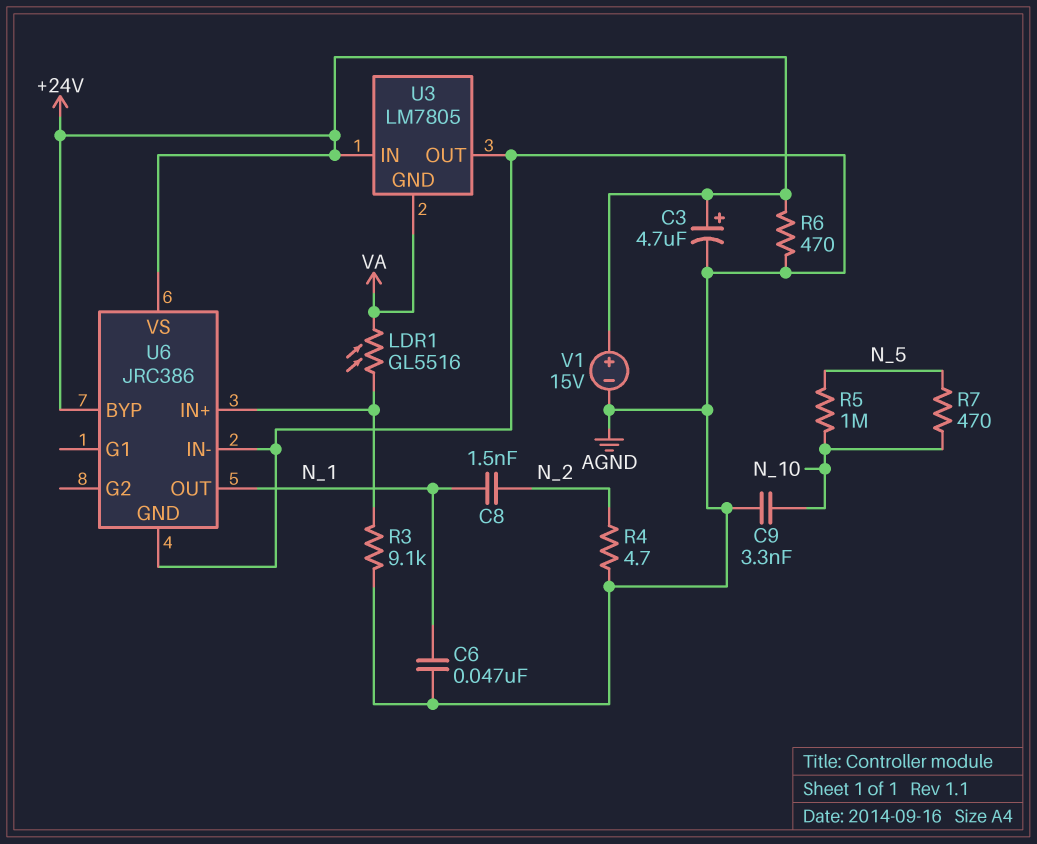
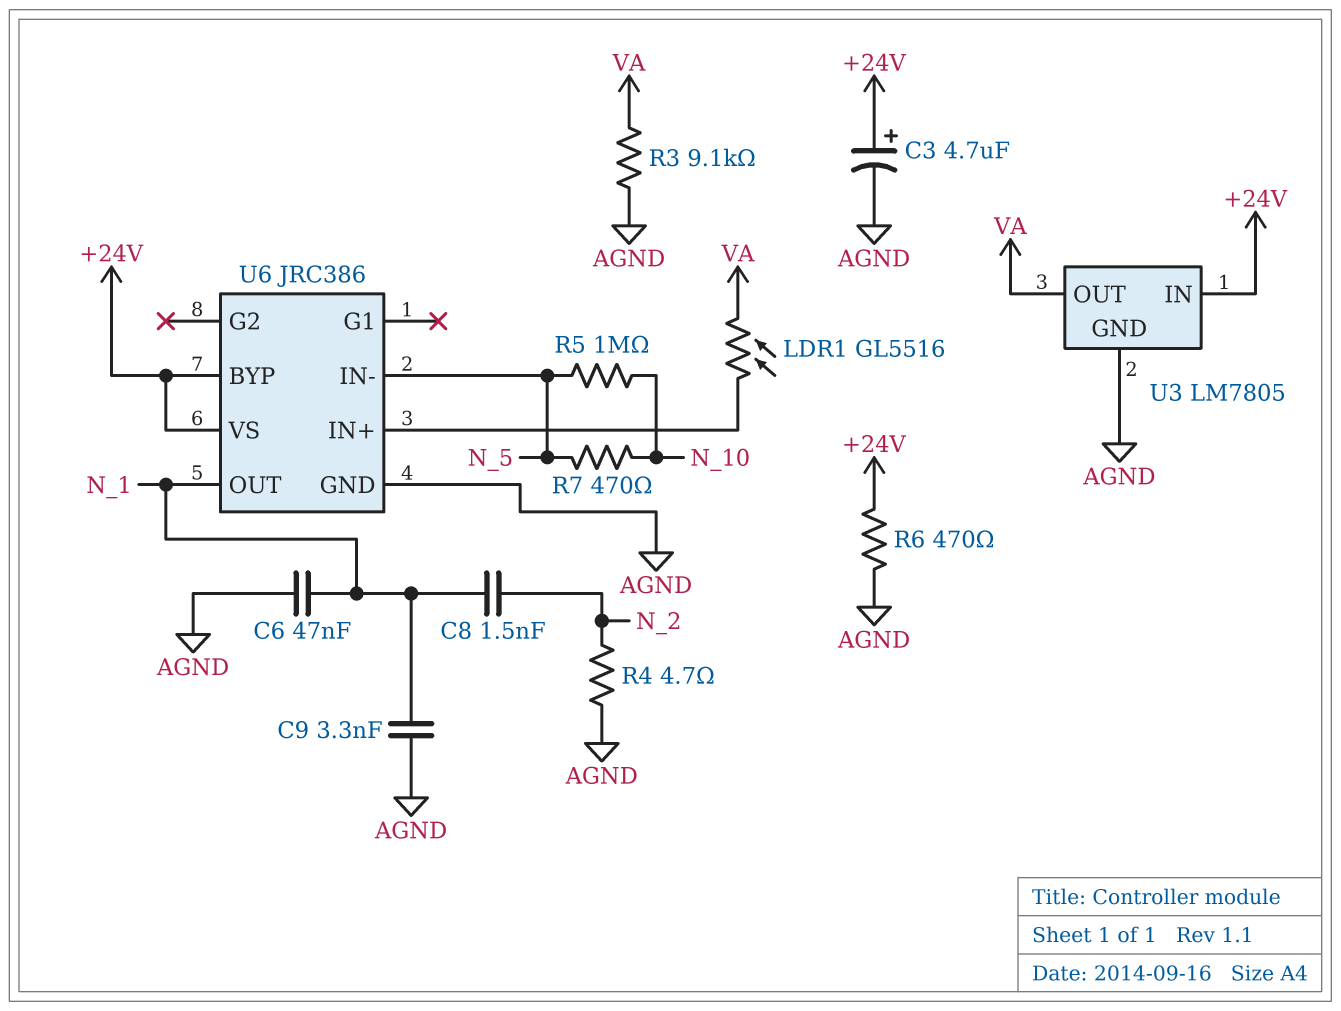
C9: 3.3nF (AGND, N_10) -> 3.3nF (AGND, N_1)
R3: 9.1k (AGND, U6/IN+) -> 9.1k (AGND, VA)
U3 pin GND: VA -> AGND
U3 pin OUT: AGND -> VA
U6 pin IN-: AGND -> N_5
V1: 15V (plus +24V, minus AGND) -> none

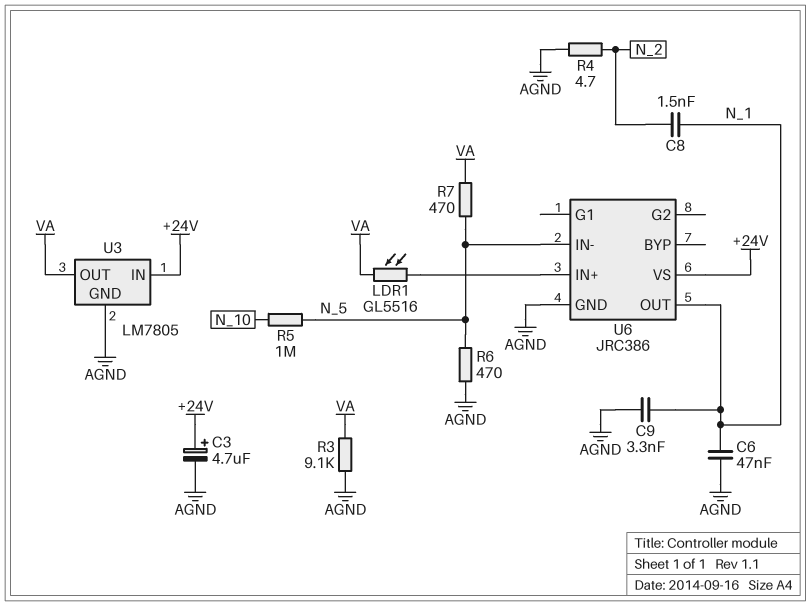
R6: 470 (+24V, AGND) -> 470 (AGND, N_5)
R7: 470 (N_5, N_10) -> 470 (N_5, VA)
U6 pin BYP: +24V -> none

